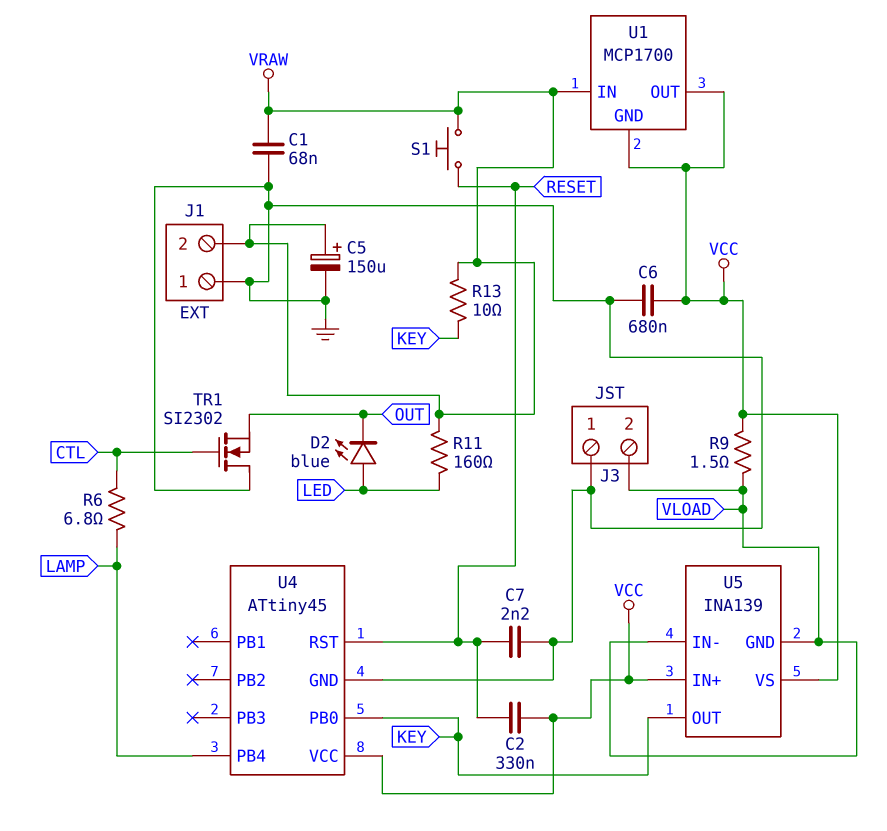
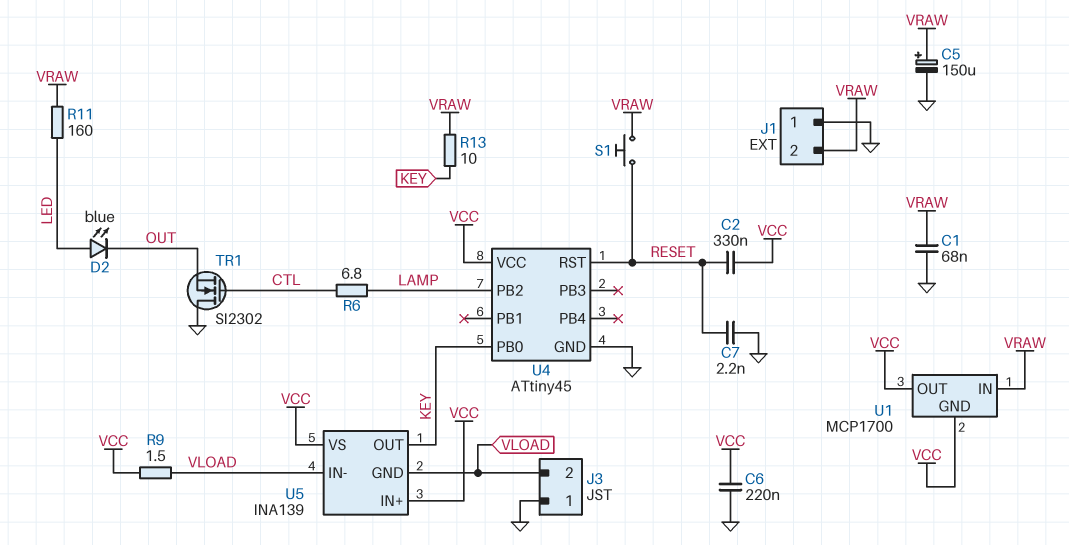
C6: 680nF (GND, VCC) -> 220nF (GND, VCC)
U4 pin PB2: none -> LAMP
U4 pin PB4: LAMP -> none

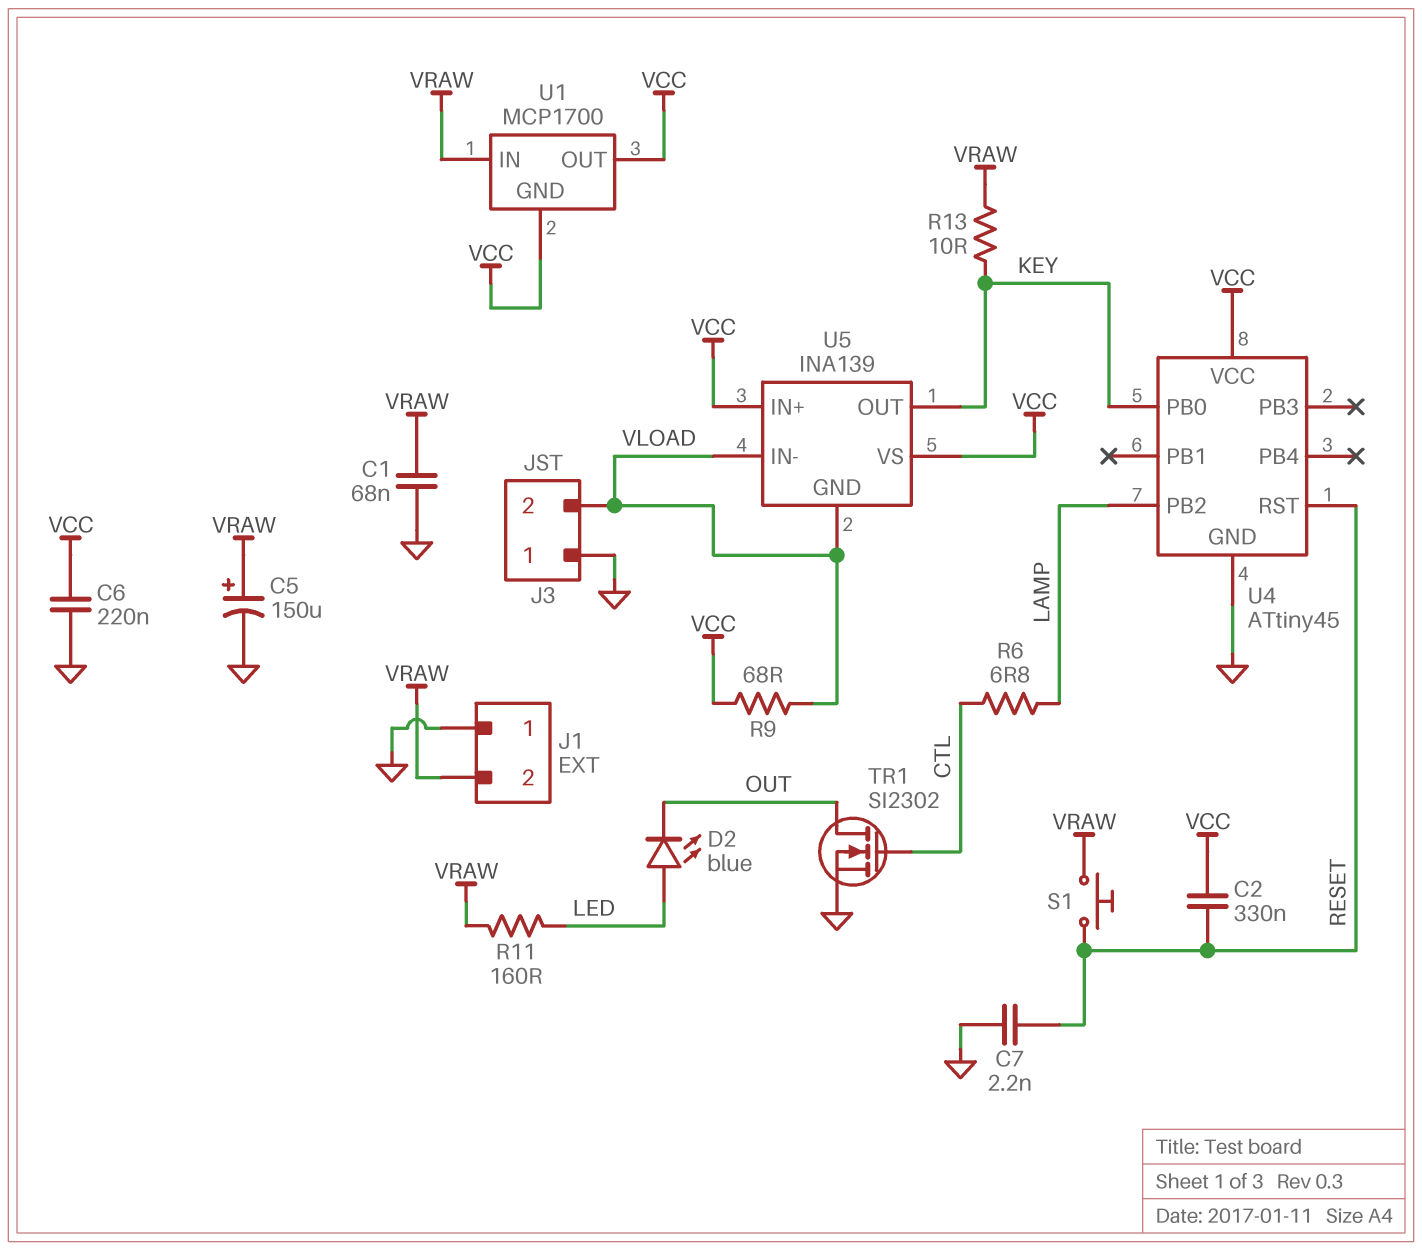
R9: 1.5 (VCC, VLOAD) -> 68 (VCC, VLOAD)
TR1: NMOS SI2302 (G CTL, D GND, S OUT) -> NMOS SI2302 (G CTL, D OUT, S GND)

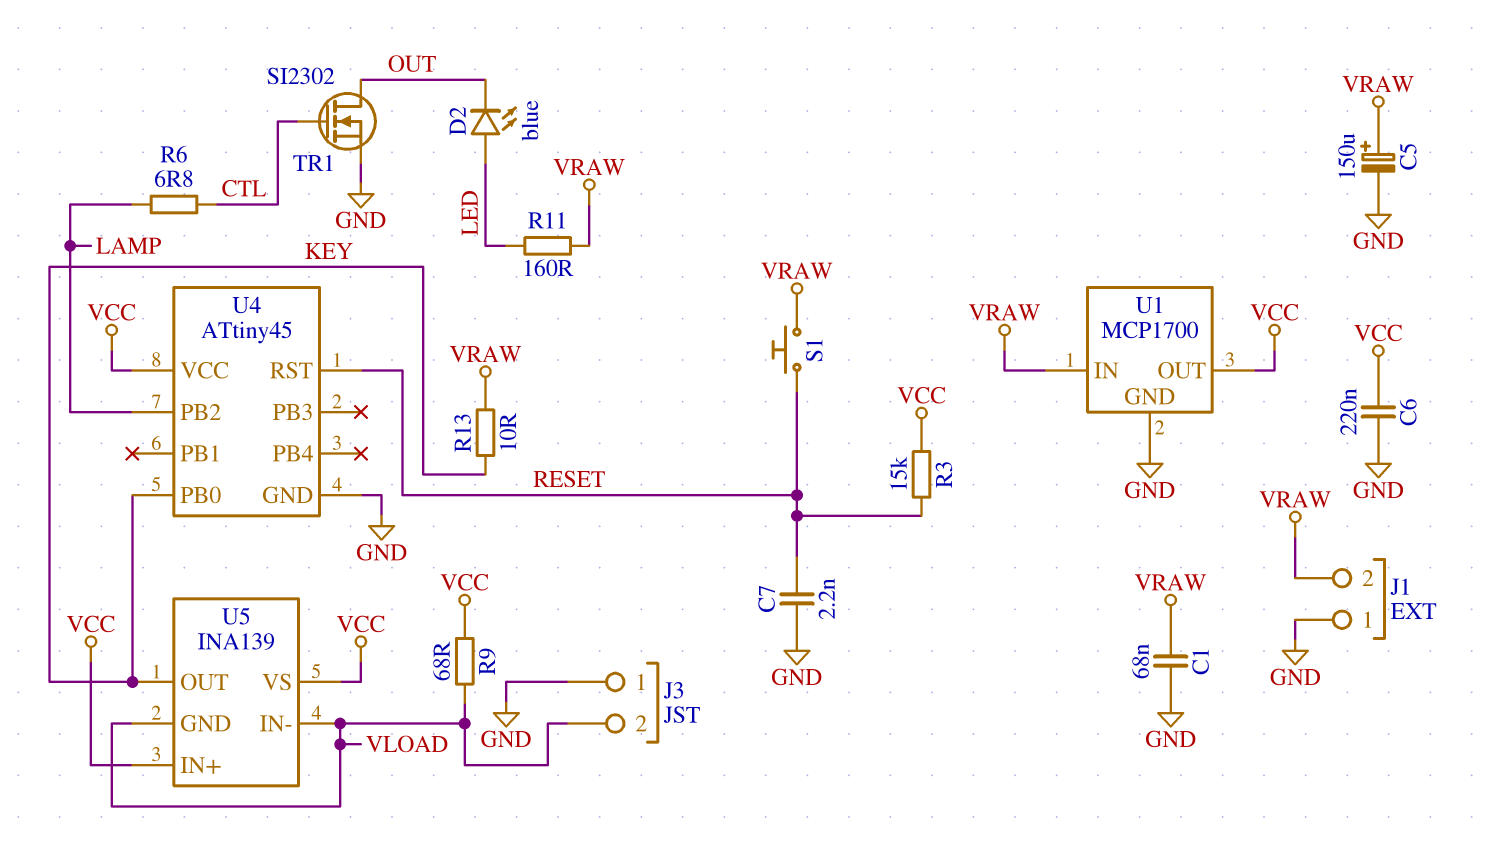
C2: 330nF (RESET, VCC) -> none
R3: none -> 15k (RESET, VCC)
U1 pin GND: VCC -> GND

